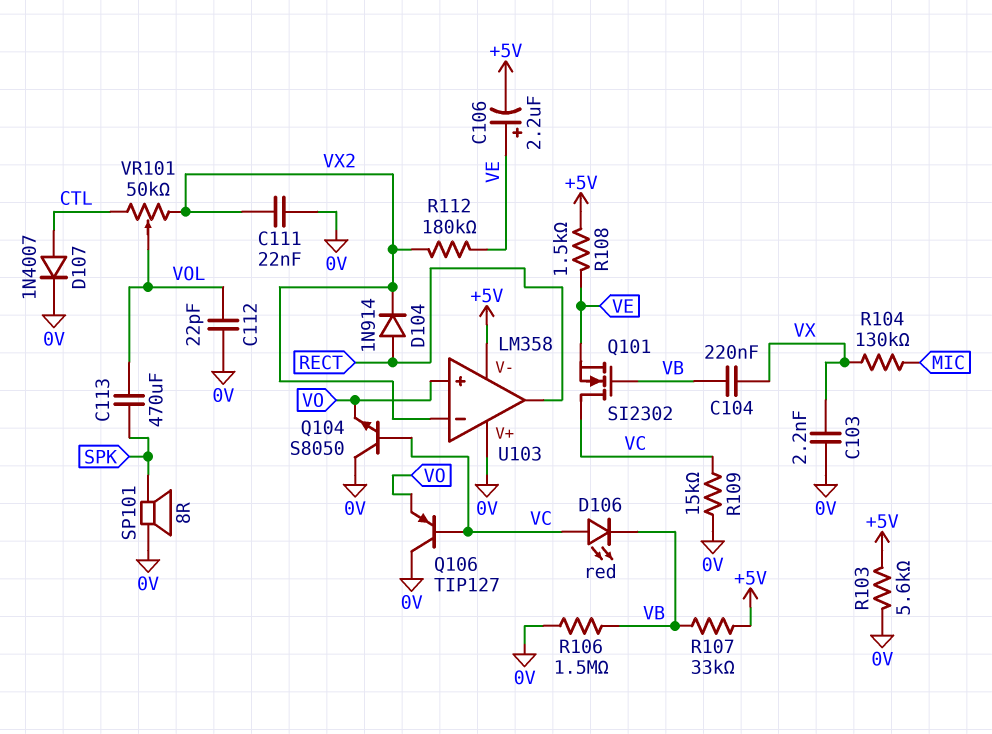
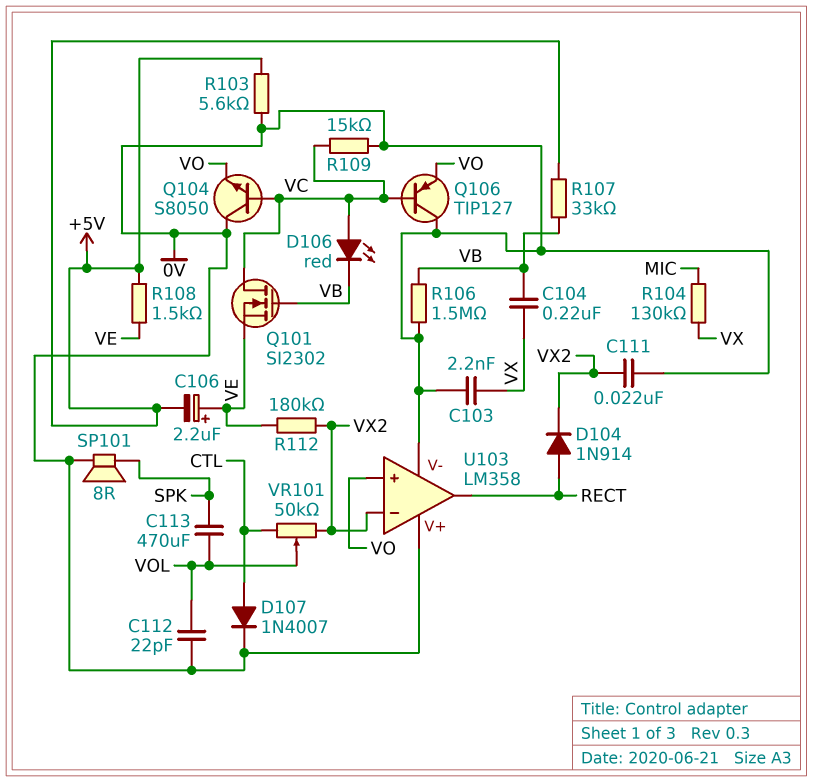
U103 pin V-: +5V -> 0V

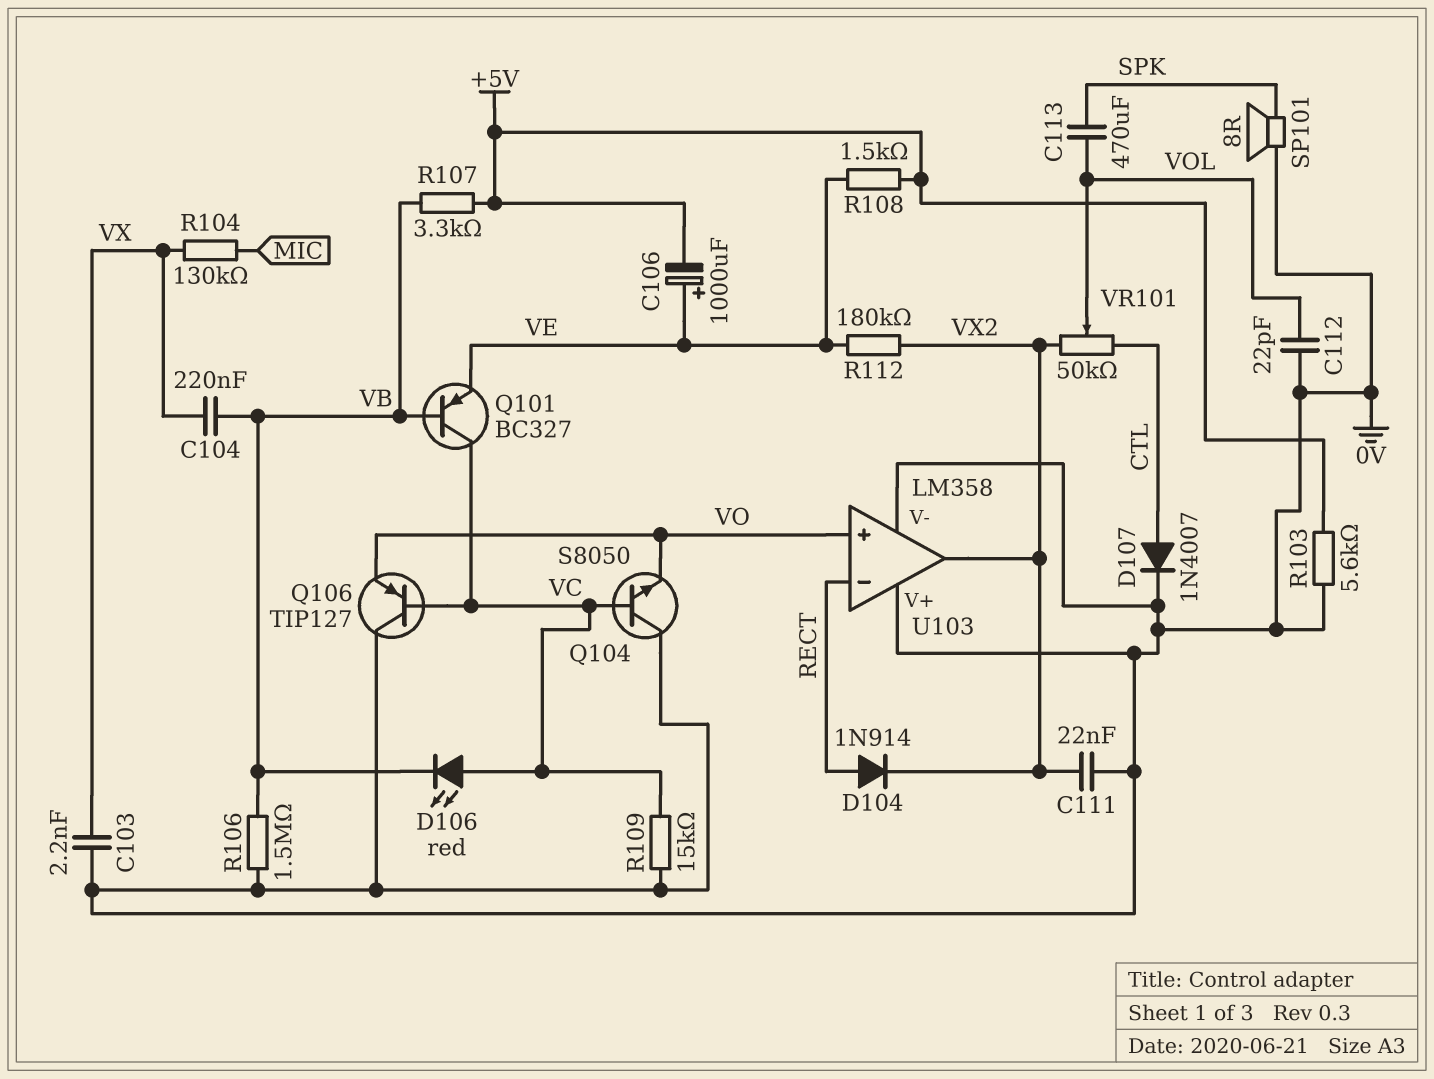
C106: 2.2uF (plus VE, minus +5V) -> 1000uF (plus VE, minus +5V)
Q101: NMOS SI2302 (G VB, D VC, S VE) -> PNP BC327 (B VB, C VC, E VE)
R107: 33k (+5V, VB) -> 3.3k (+5V, VB)
U103 pin in-: VX2 -> RECT
U103 pin out: RECT -> VX2

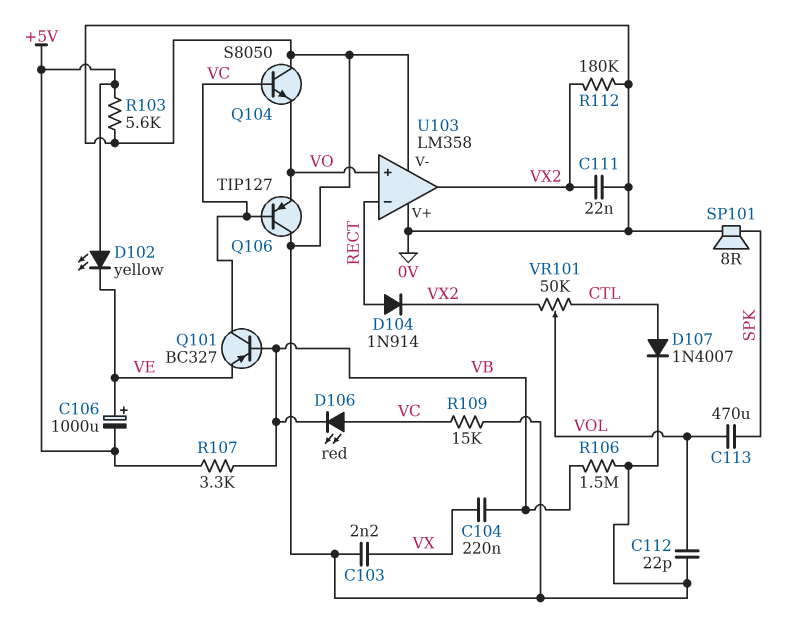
D102: none -> LED yellow (A +5V, K VE)
R104: 130k (MIC, VX) -> none
R108: 1.5k (+5V, VE) -> none
R112: 180k (VE, VX2) -> 180k (0V, VX2)

